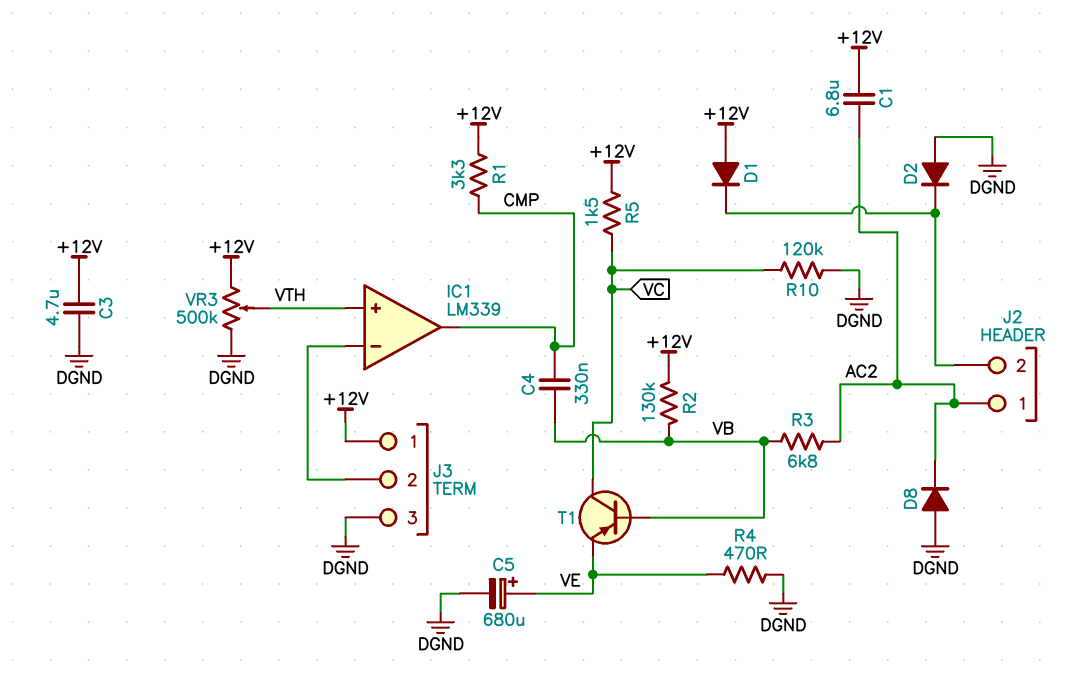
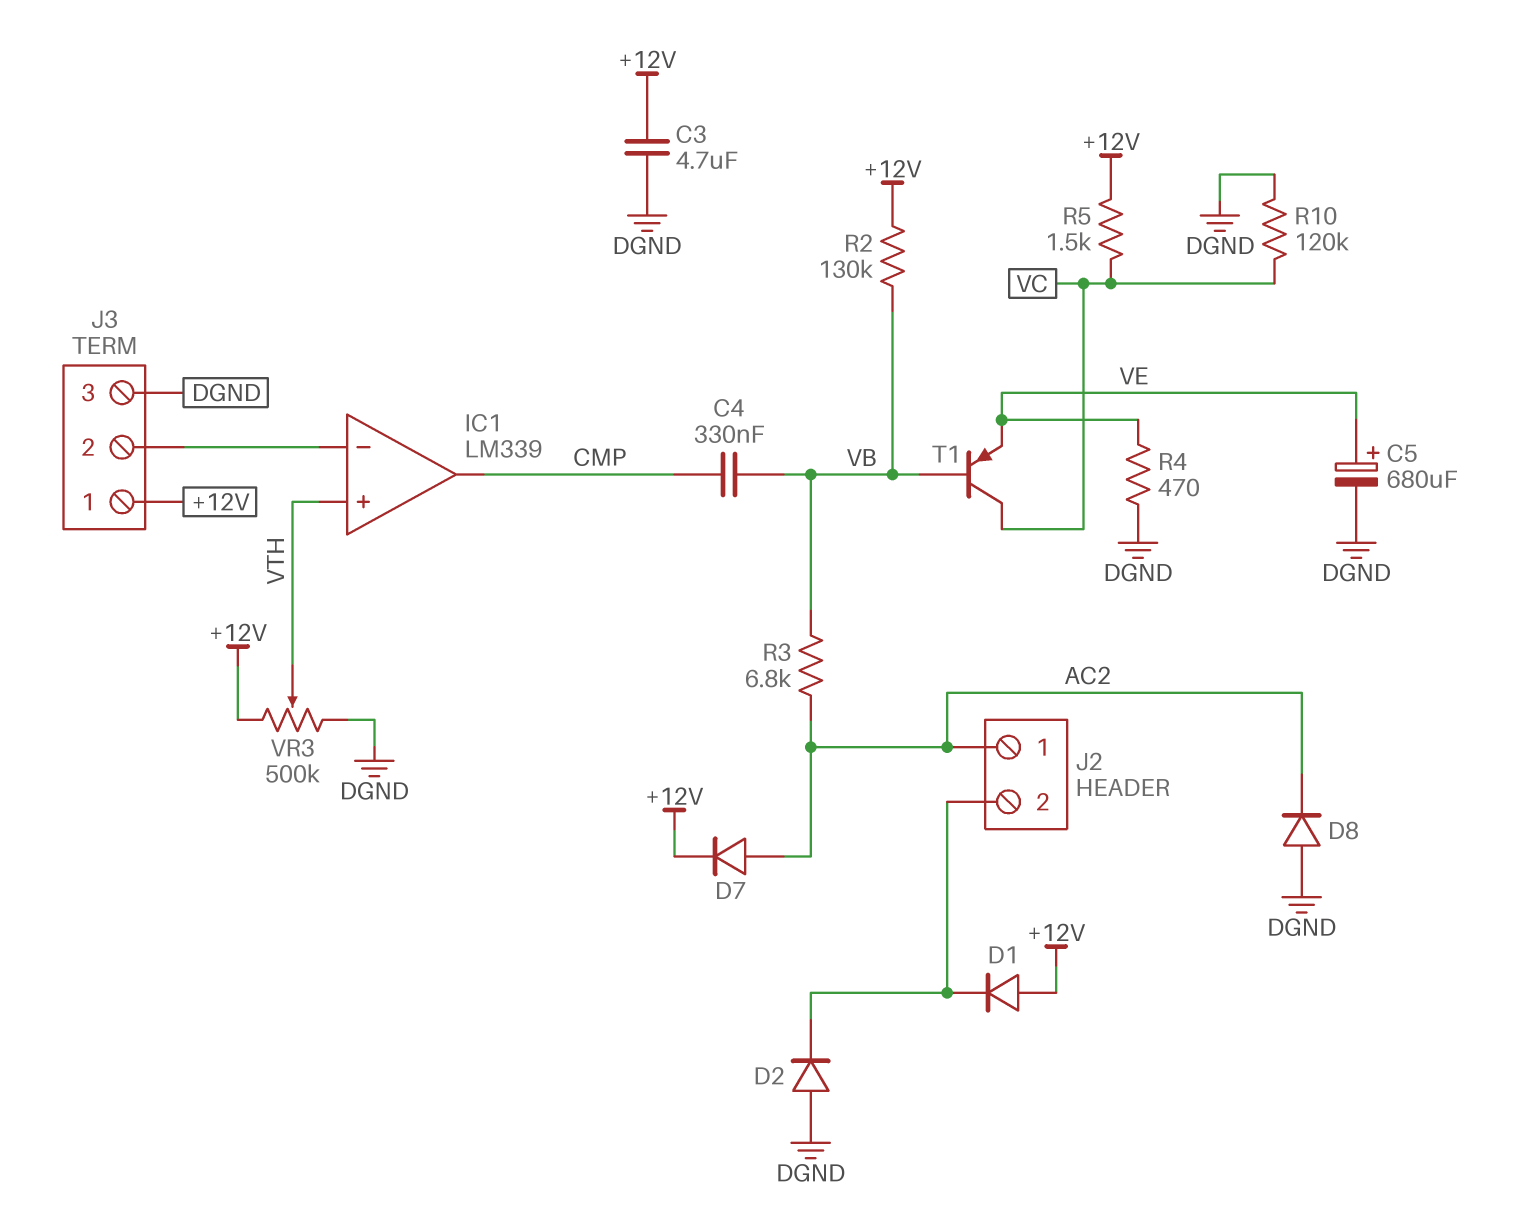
C1: 6.8uF (+12V, AC2) -> none
D7: none -> diode (A AC2, K +12V)
R1: 3.3k (+12V, CMP) -> none

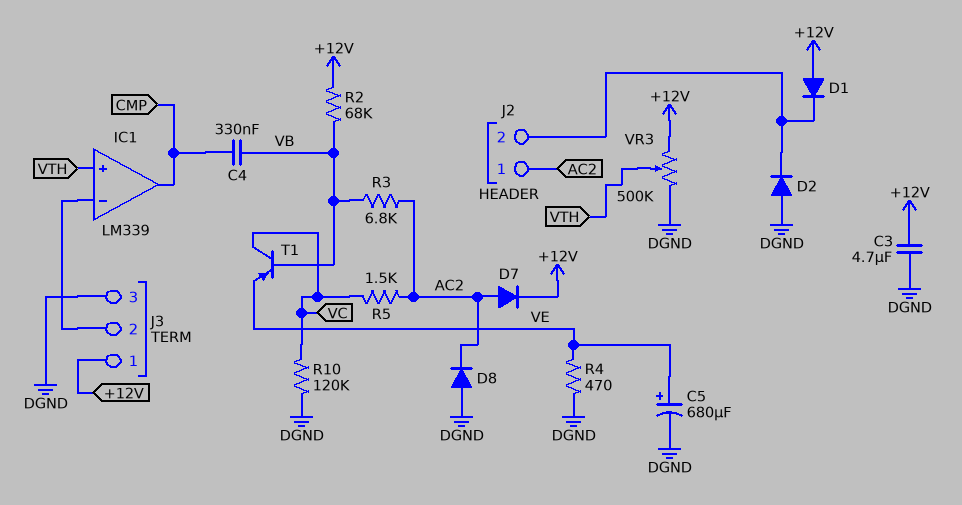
R2: 130k (+12V, VB) -> 68k (+12V, VB)
R5: 1.5k (+12V, VC) -> 1.5k (AC2, VC)

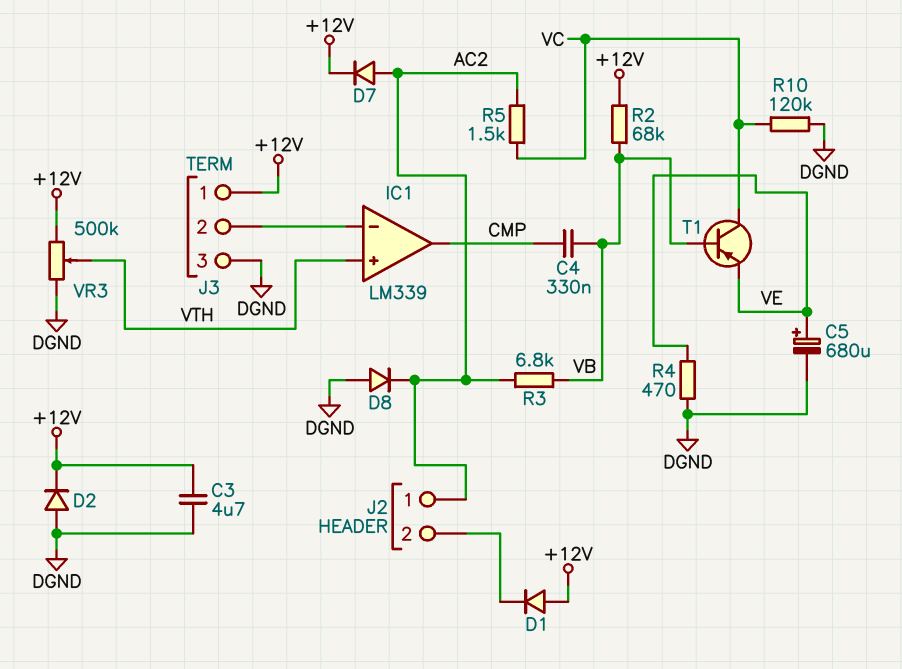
D2: diode (A DGND, K J2/2) -> diode (A DGND, K +12V)

